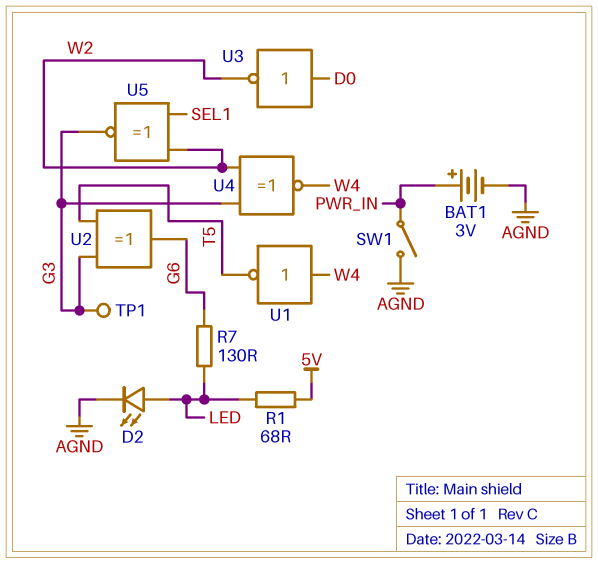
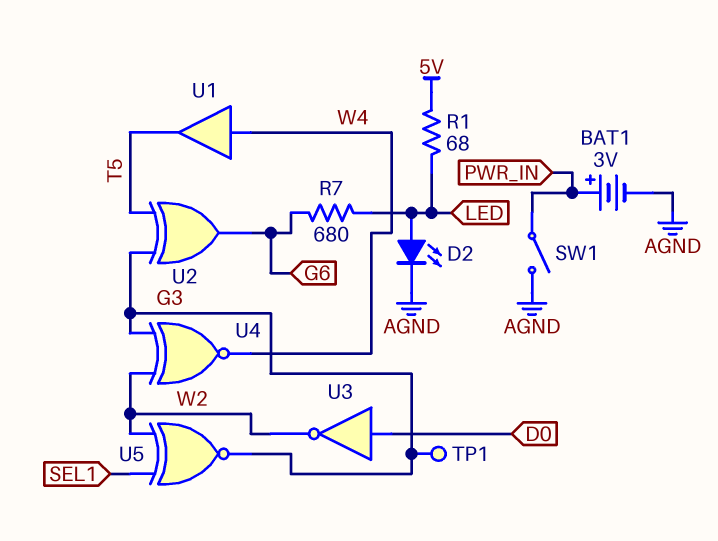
R7: 130 (G6, LED) -> 680 (G6, LED)
U1: NOT (in W4, out T5) -> buffer (in W4, out T5)

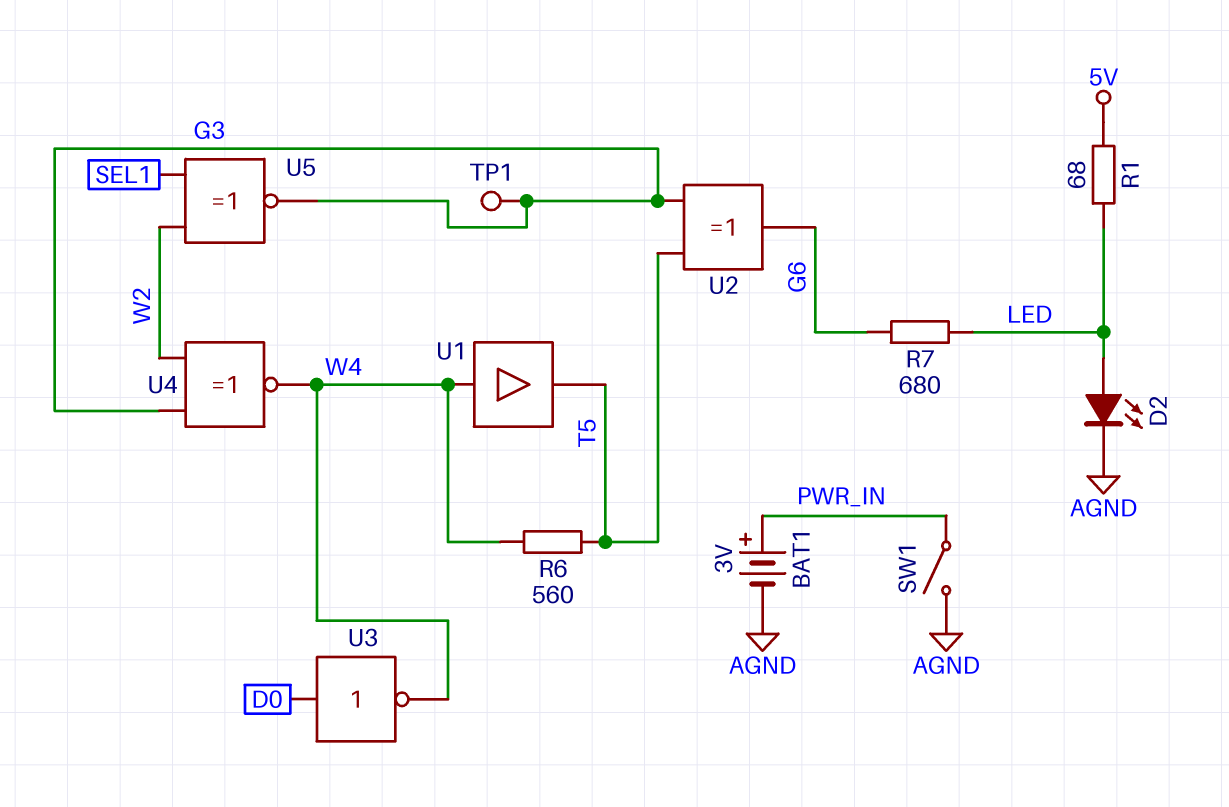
R6: none -> 560 (T5, W4)
U3: NOT (in D0, out W2) -> NOT (in D0, out W4)

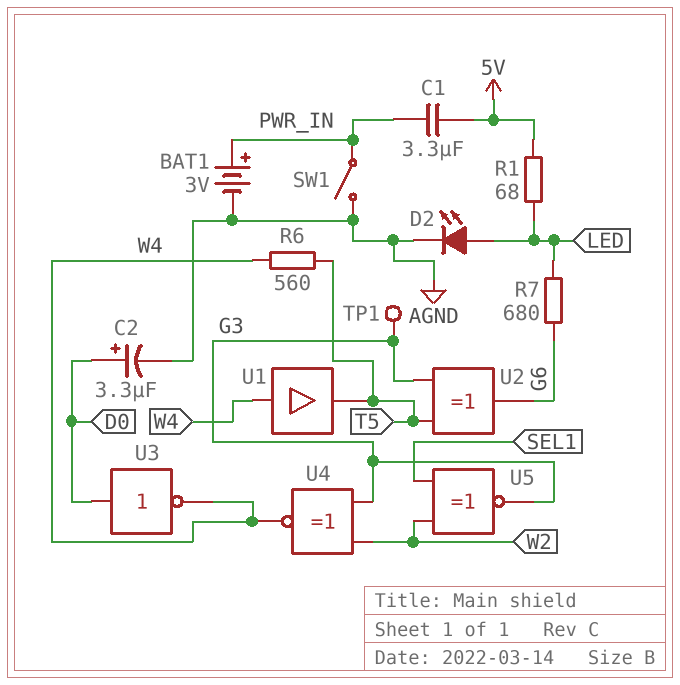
C1: none -> 3.3uF (5V, PWR_IN)
C2: none -> 3.3uF (plus D0, minus AGND)

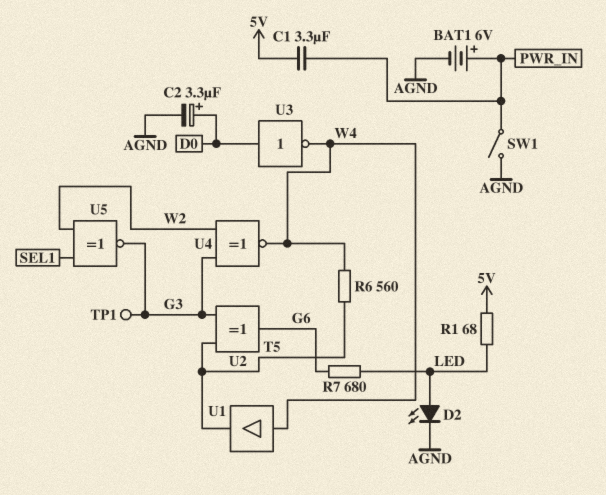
BAT1: 3V (plus PWR_IN, minus AGND) -> 6V (plus PWR_IN, minus AGND)

